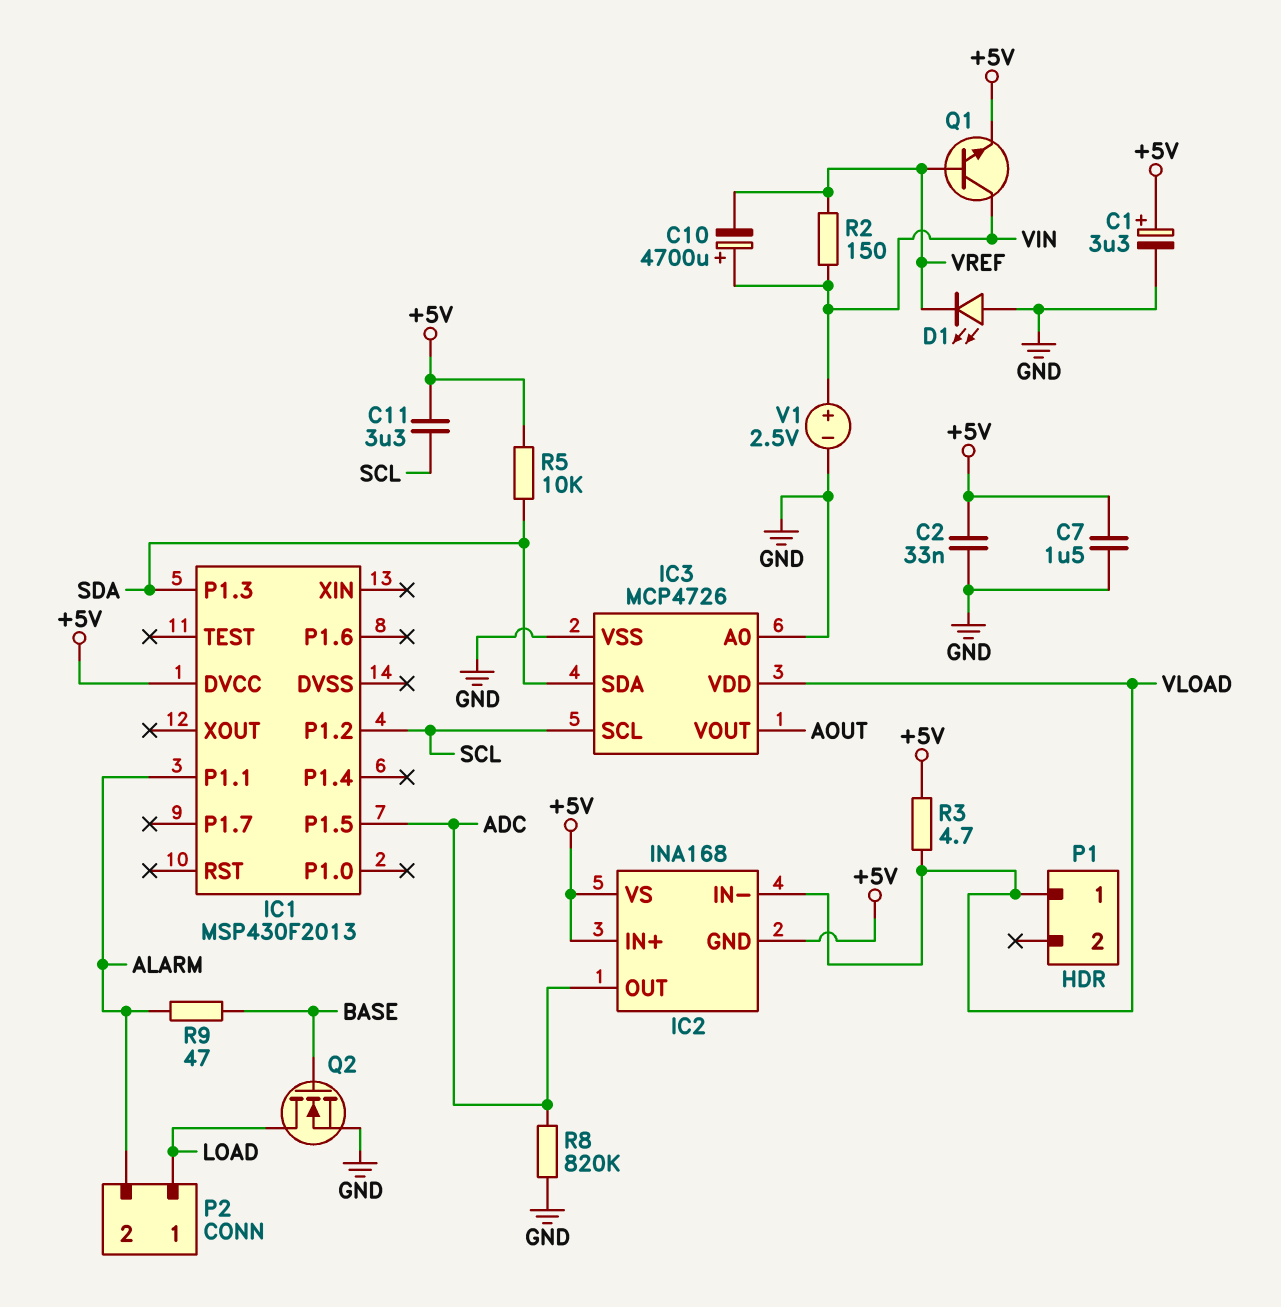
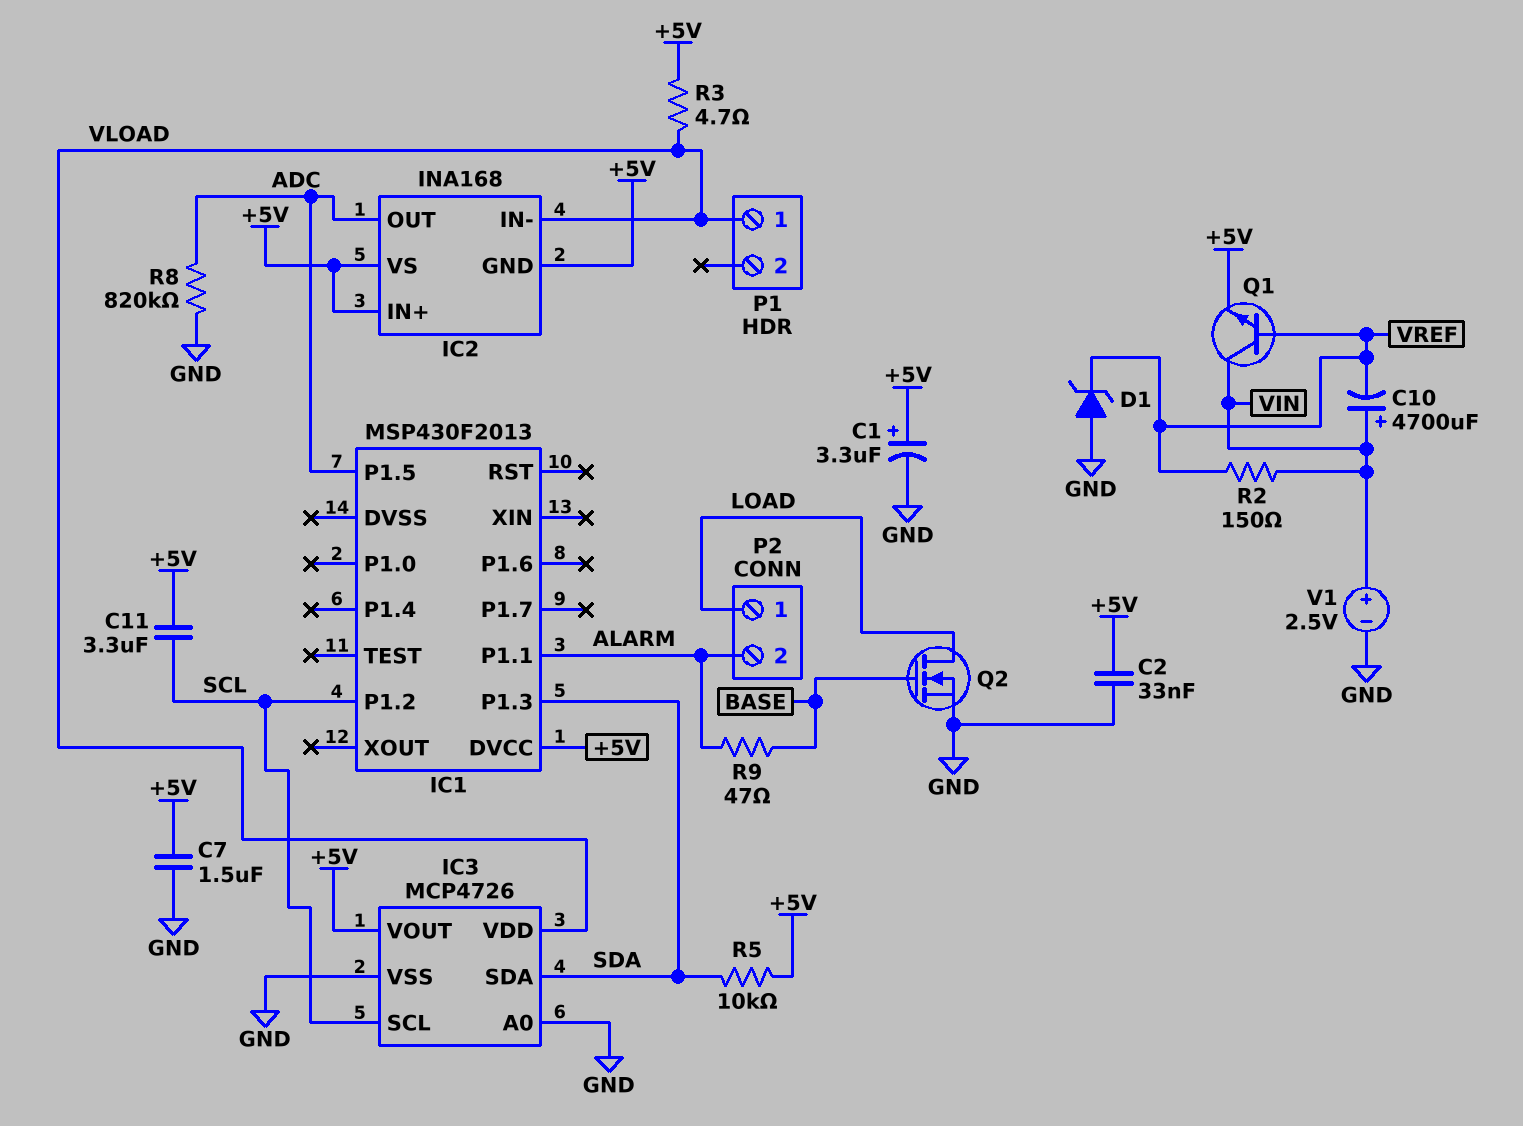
D1: LED (A GND, K VREF) -> zener (A GND, K VREF)
IC3 pin VOUT: AOUT -> +5V

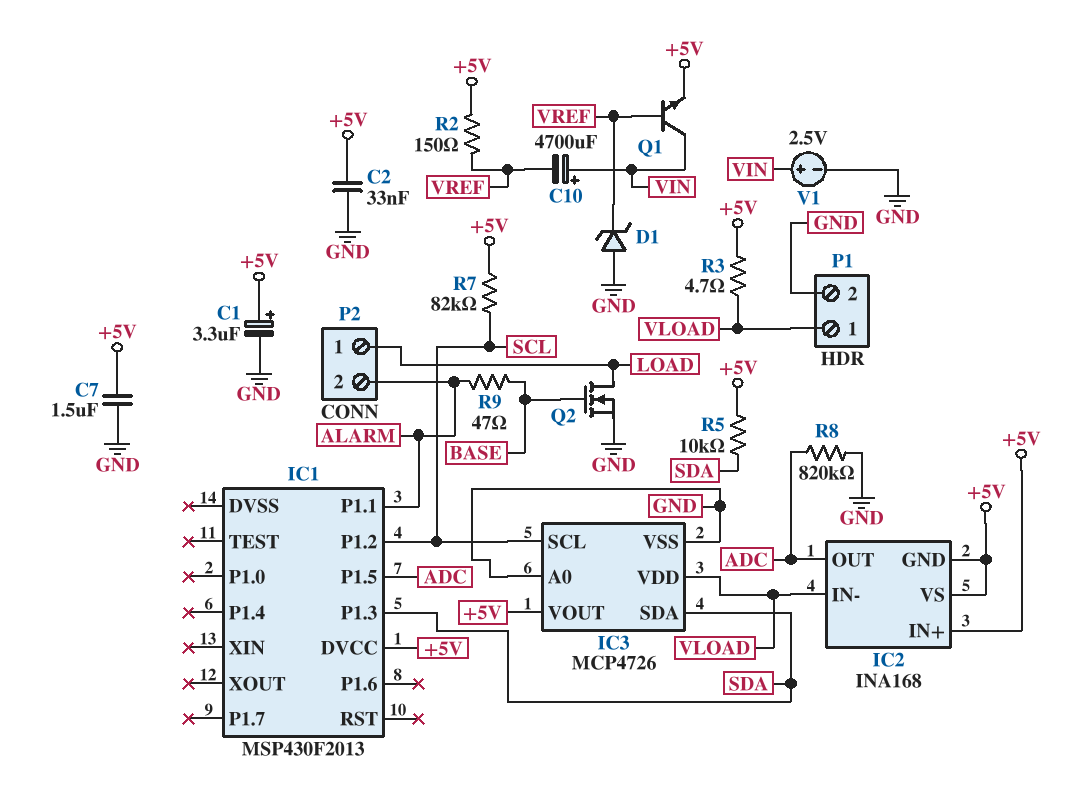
C11: 3.3uF (+5V, SCL) -> none
P1 pin 2: none -> GND
R2: 150 (VIN, VREF) -> 150 (+5V, VREF)
R7: none -> 82k (+5V, SCL)

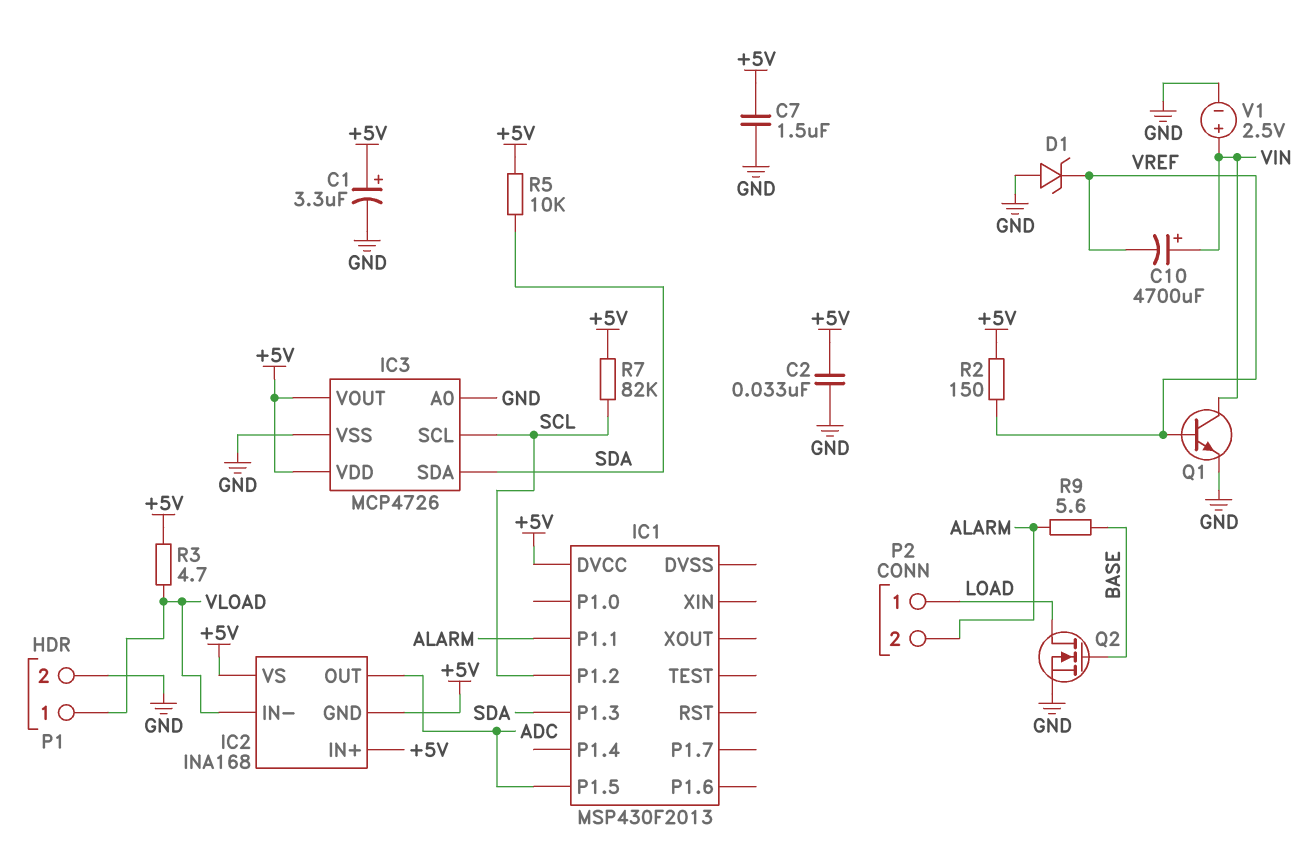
IC3 pin VDD: VLOAD -> +5V
Q1: NPN (B VREF, C VIN, E +5V) -> NPN (B VREF, C VIN, E GND)
R8: 820k (ADC, GND) -> none
R9: 47 (ALARM, BASE) -> 5.6 (ALARM, BASE)

